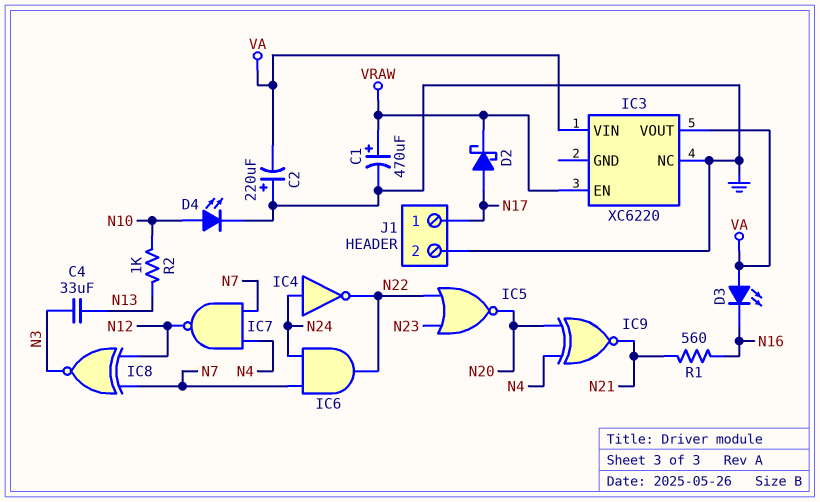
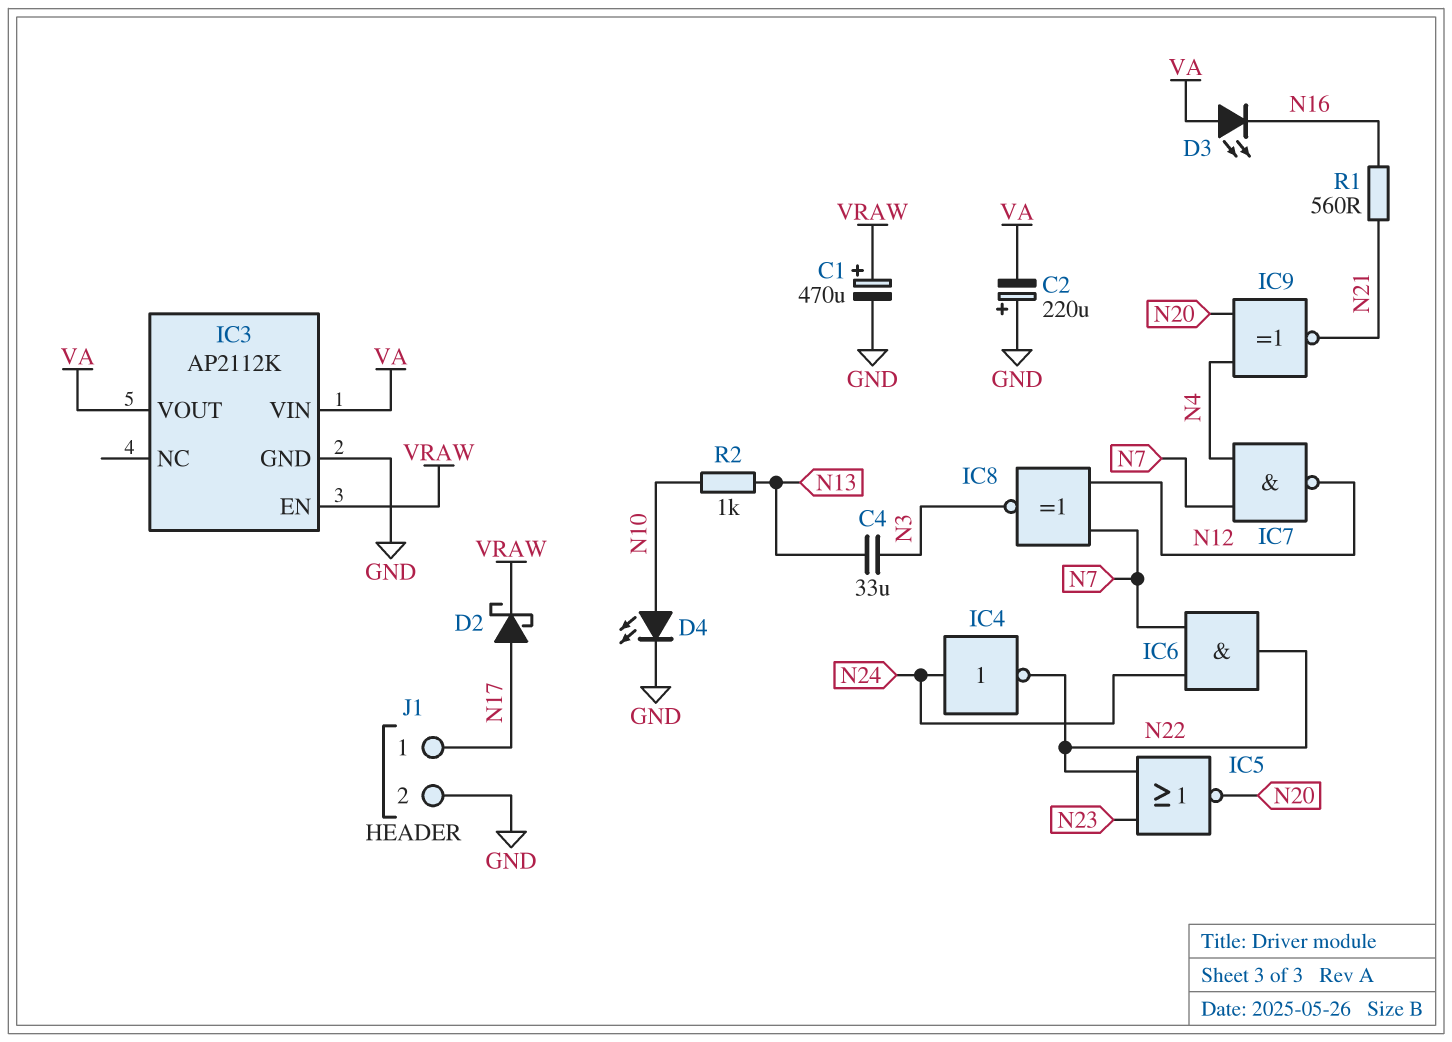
IC3: XC6220 -> AP2112K
IC3 pin GND: none -> GND
IC3 pin NC: GND -> none

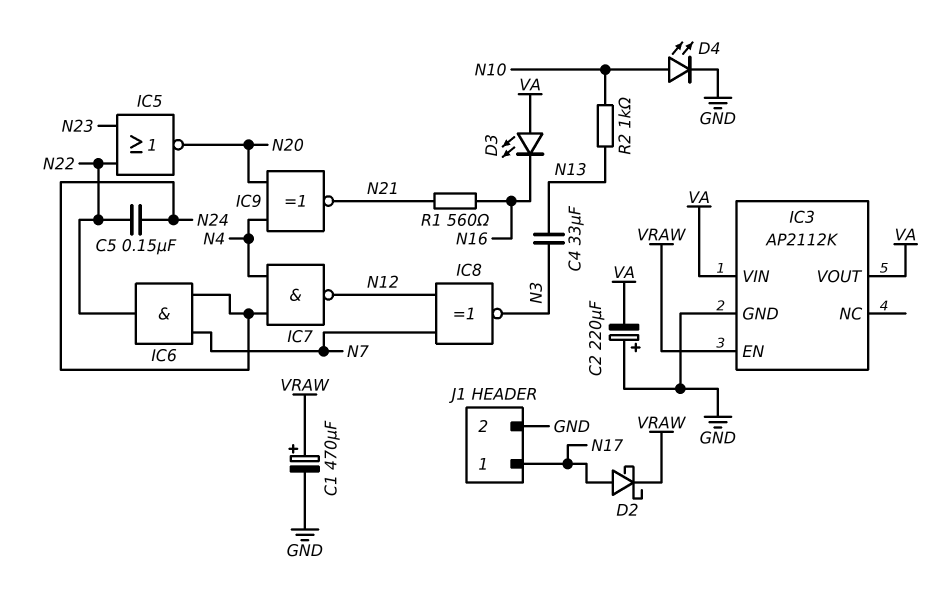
C5: none -> 150nF (N22, N24)
IC4: NOT (in N24, out N22) -> none
IC7: NAND (in N4, in N7, out N12) -> NAND (in N4, in N24, out N12)

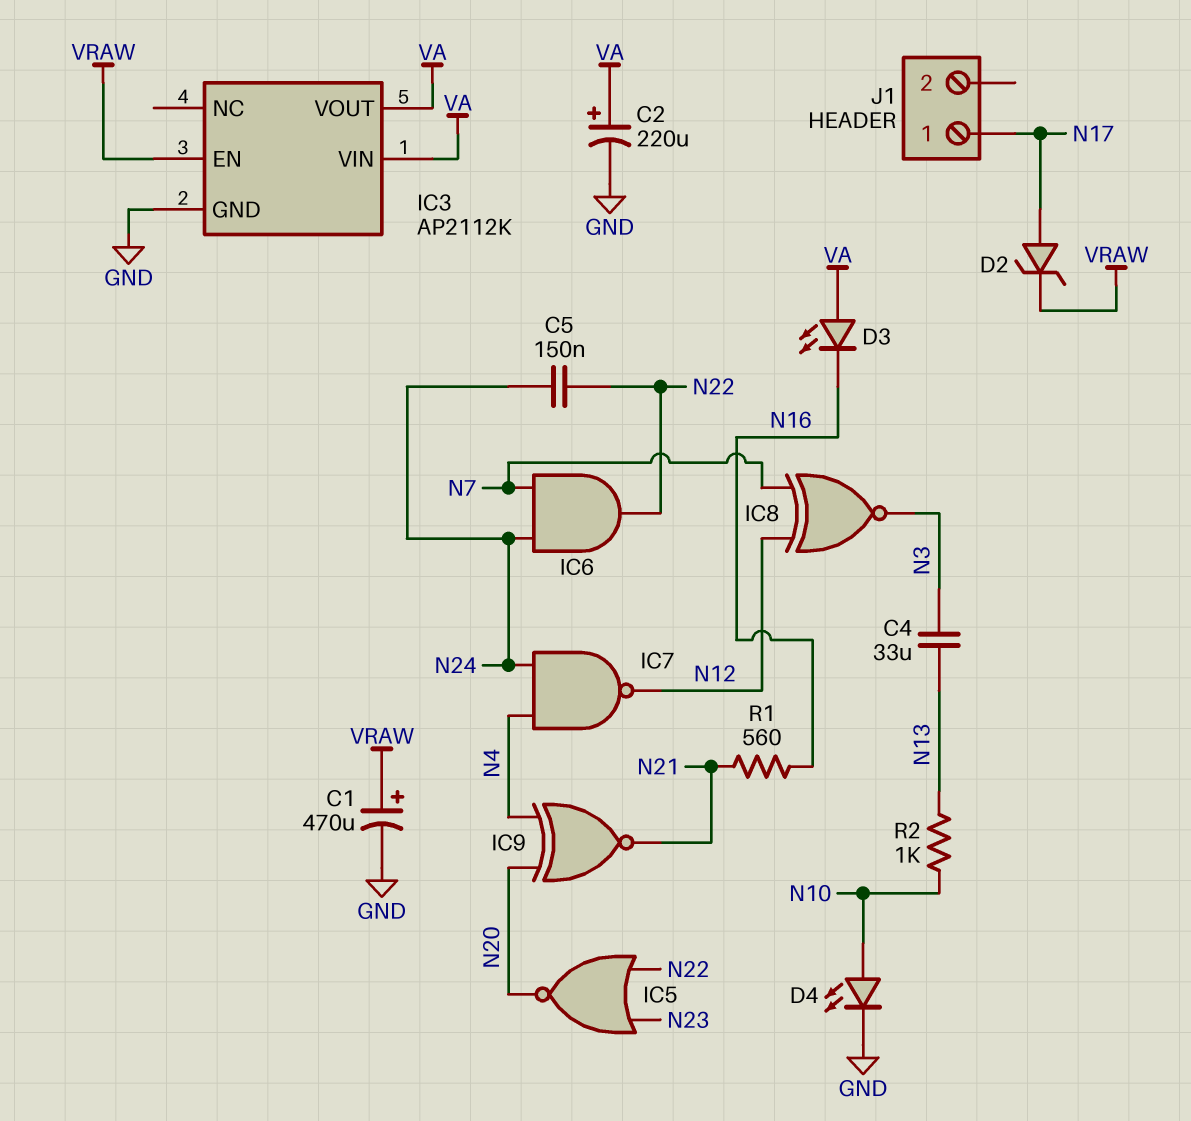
C2: 220uF (plus GND, minus VA) -> 220uF (plus VA, minus GND)
D2: schottky (A N17, K VRAW) -> zener (A N17, K VRAW)
J1 pin 2: GND -> none

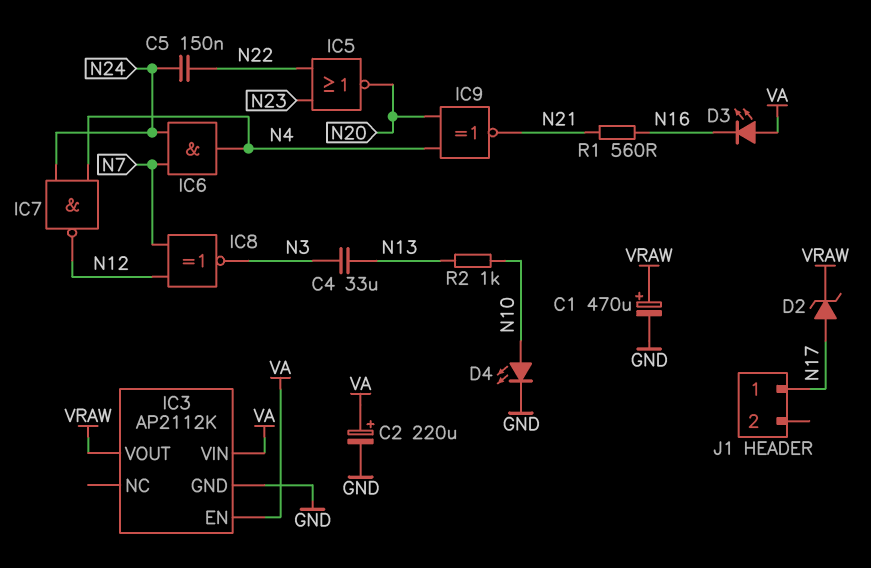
IC3 pin EN: VRAW -> VA
IC3 pin VOUT: VA -> VRAW
IC6: AND (in N7, in N24, out N22) -> AND (in N7, in N24, out N4)

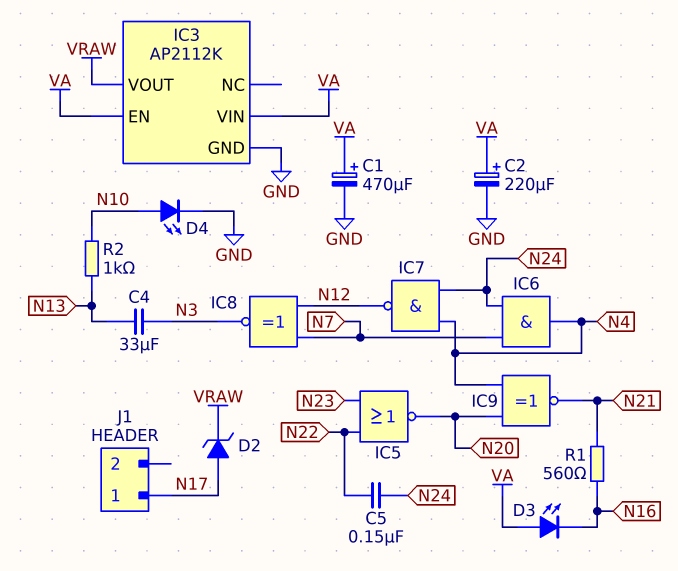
C1: 470uF (plus VRAW, minus GND) -> 470uF (plus VA, minus GND)

